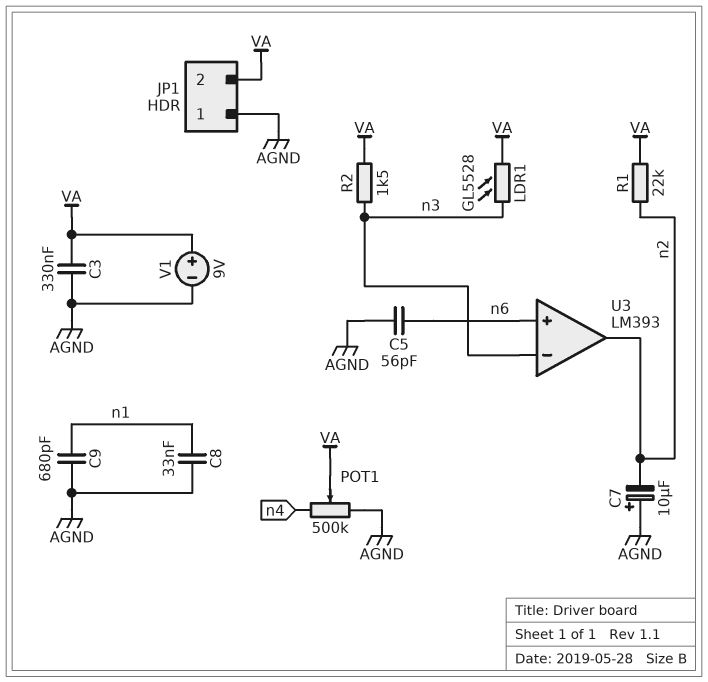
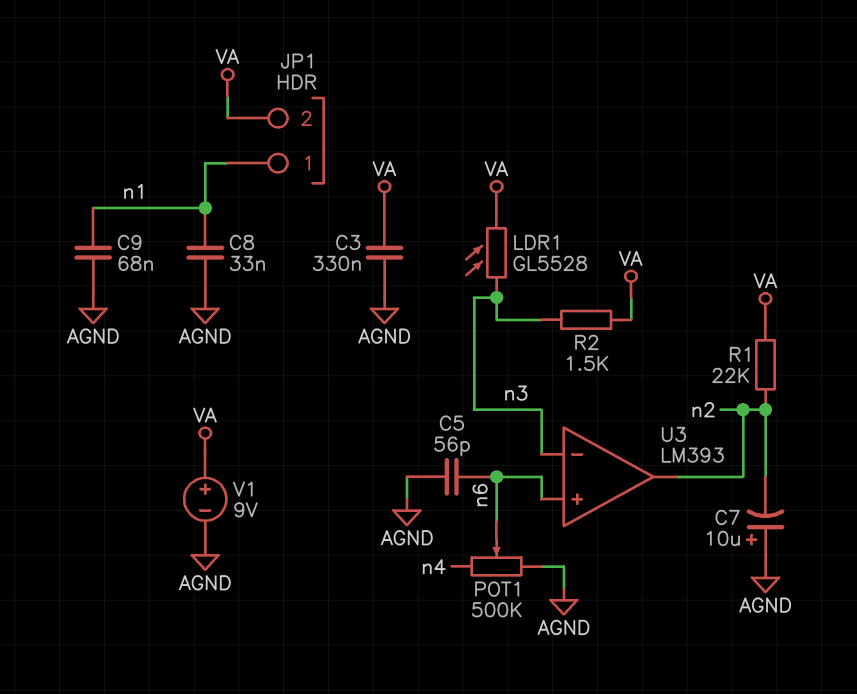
C9: 680pF (AGND, n1) -> 68nF (AGND, n1)
JP1 pin 1: AGND -> n1
POT1: 500k (AGND, n4, wiper VA) -> 500k (AGND, n4, wiper n6)

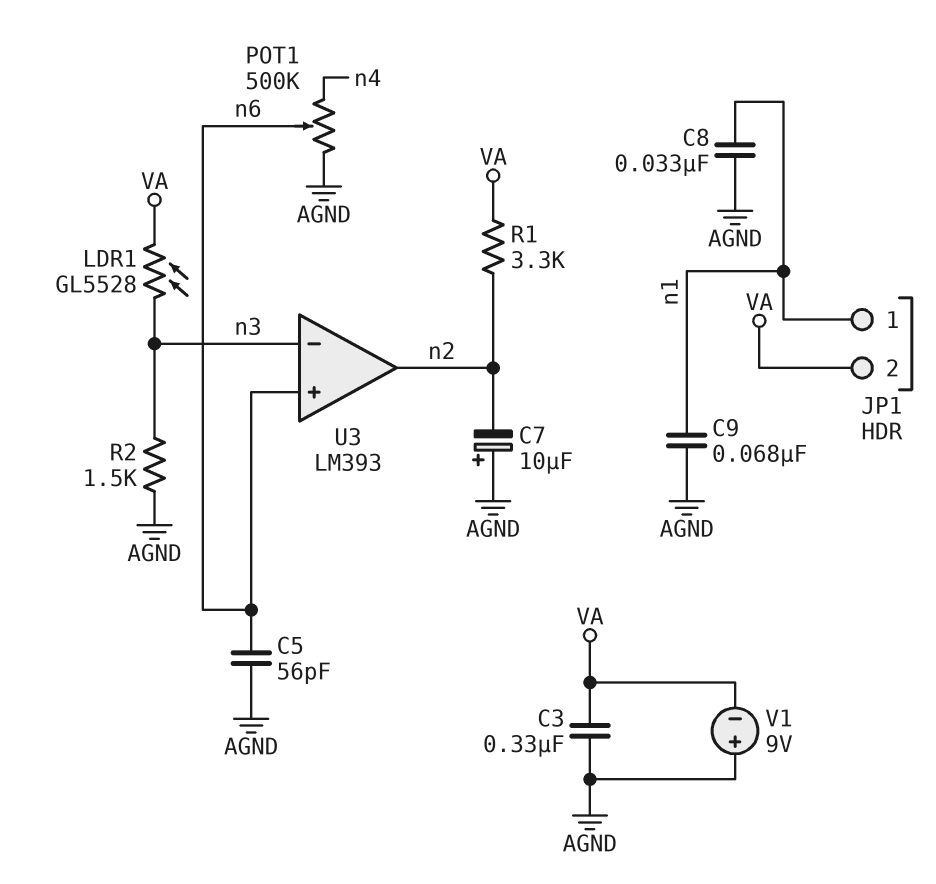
R1: 22k (VA, n2) -> 3.3k (VA, n2)
R2: 1.5k (VA, n3) -> 1.5k (AGND, n3)
V1: 9V (plus VA, minus AGND) -> 9V (plus AGND, minus VA)

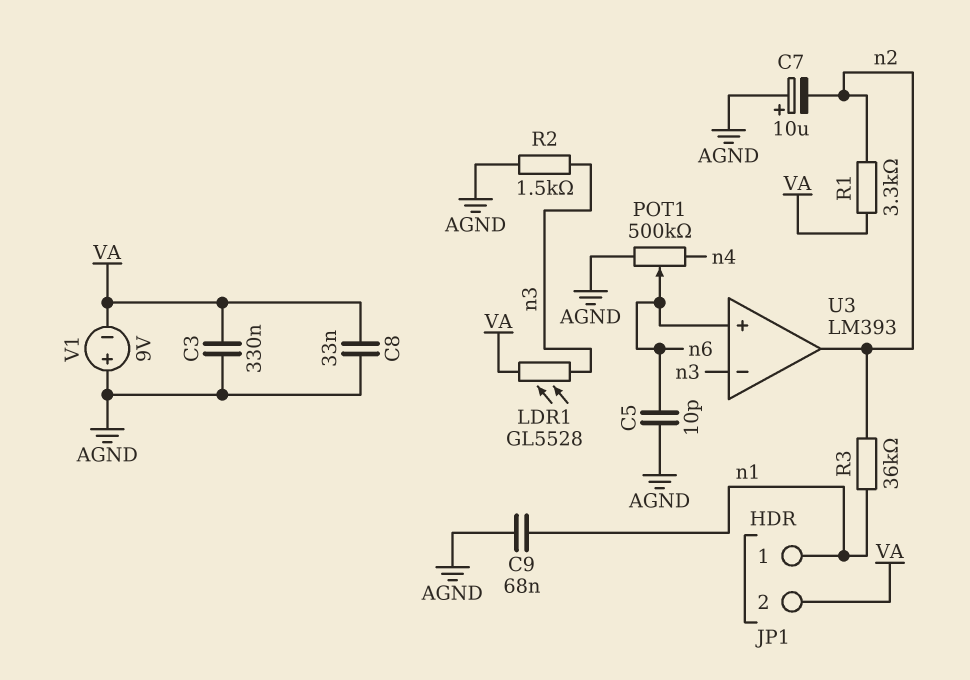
C5: 56pF (AGND, n6) -> 10pF (AGND, n6)
C8: 33nF (AGND, n1) -> 33nF (AGND, VA)
R3: none -> 36k (n1, n2)

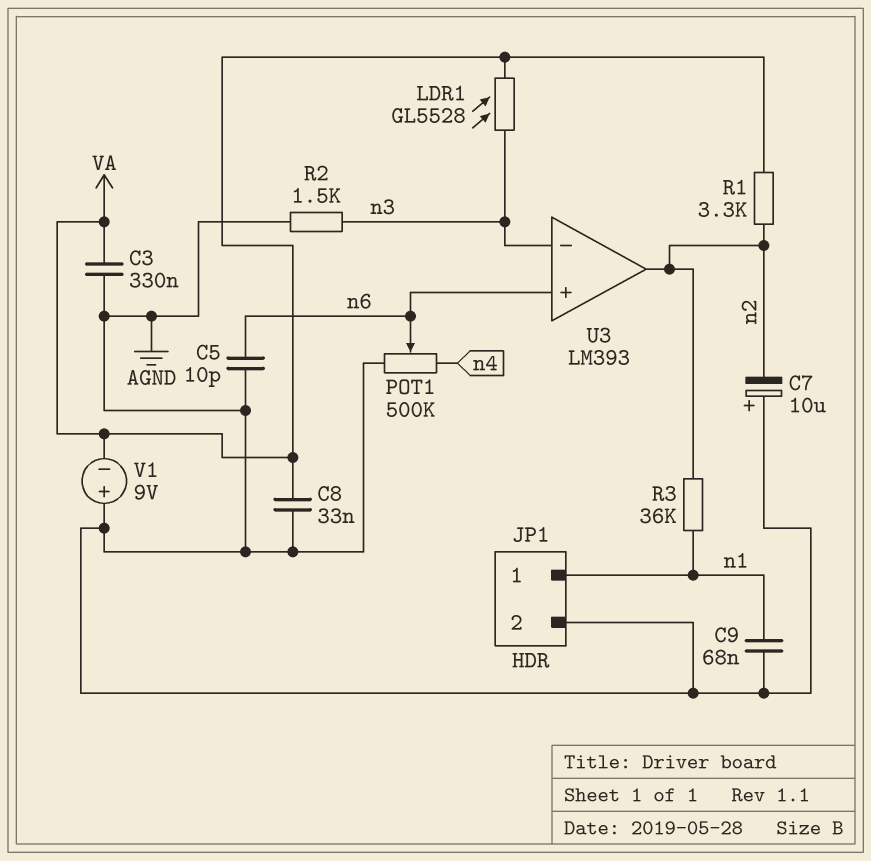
JP1 pin 2: VA -> AGND

